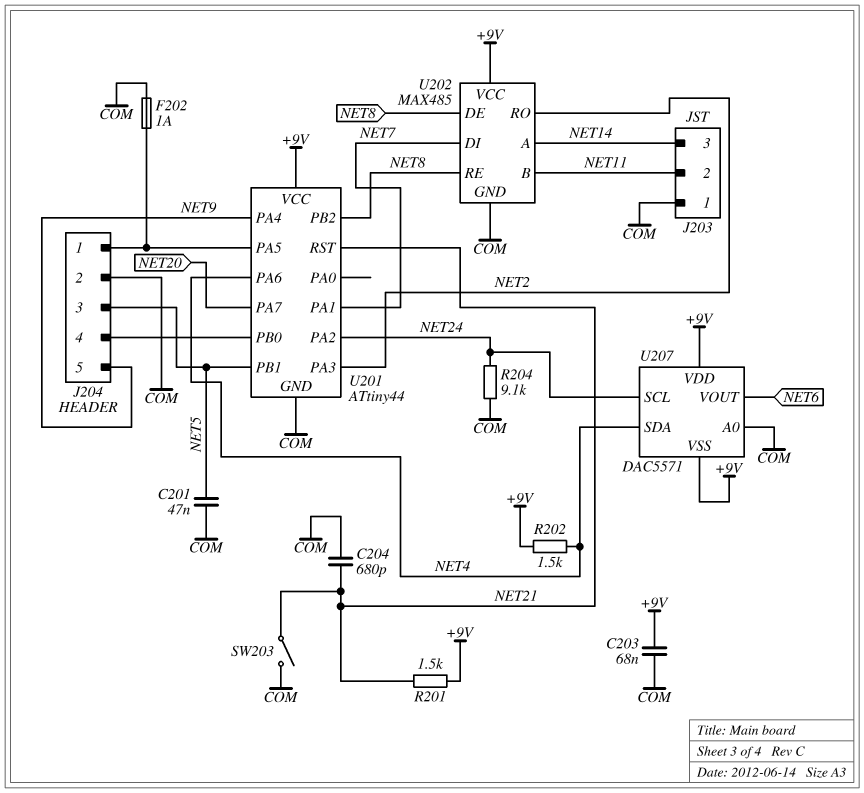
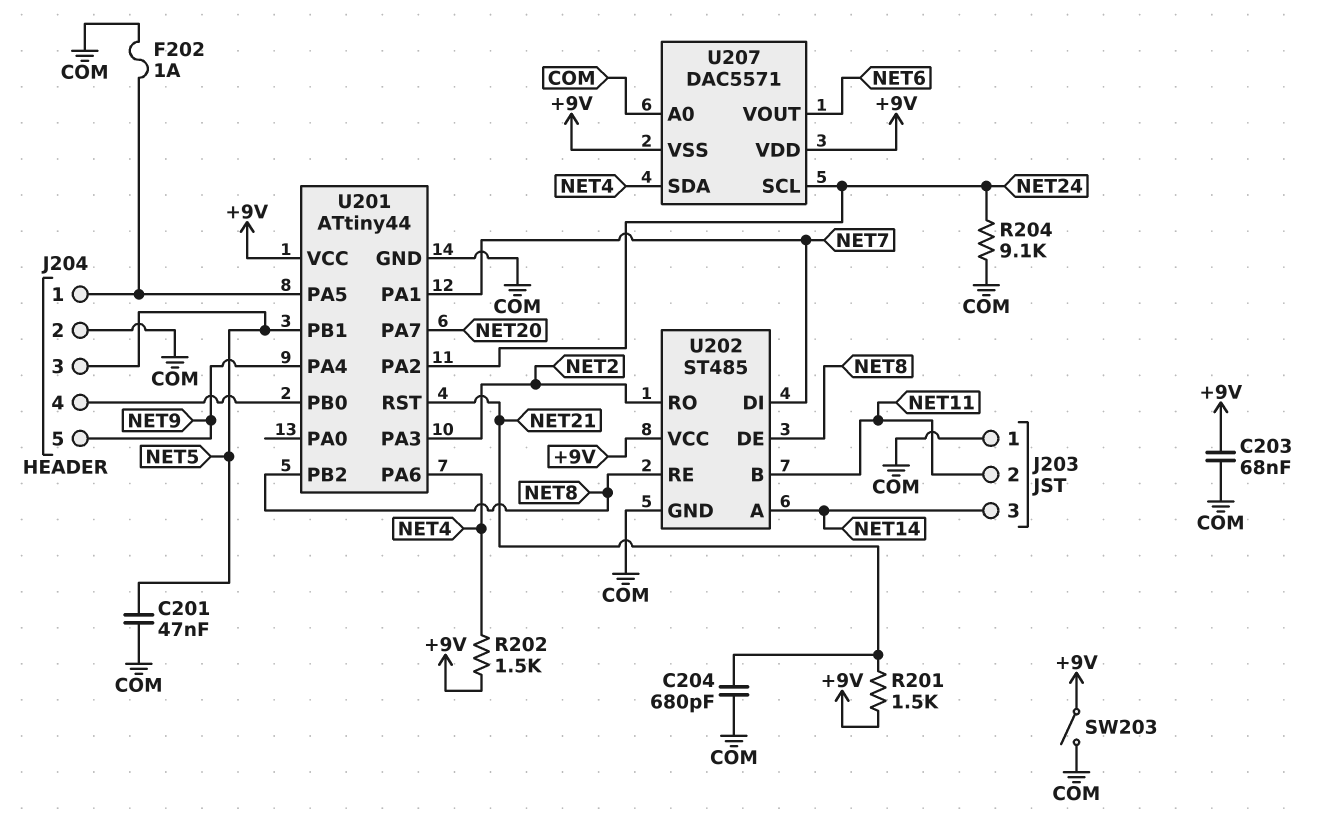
SW203: switch (COM, NET21) -> switch (+9V, COM)
U202: MAX485 -> ST485

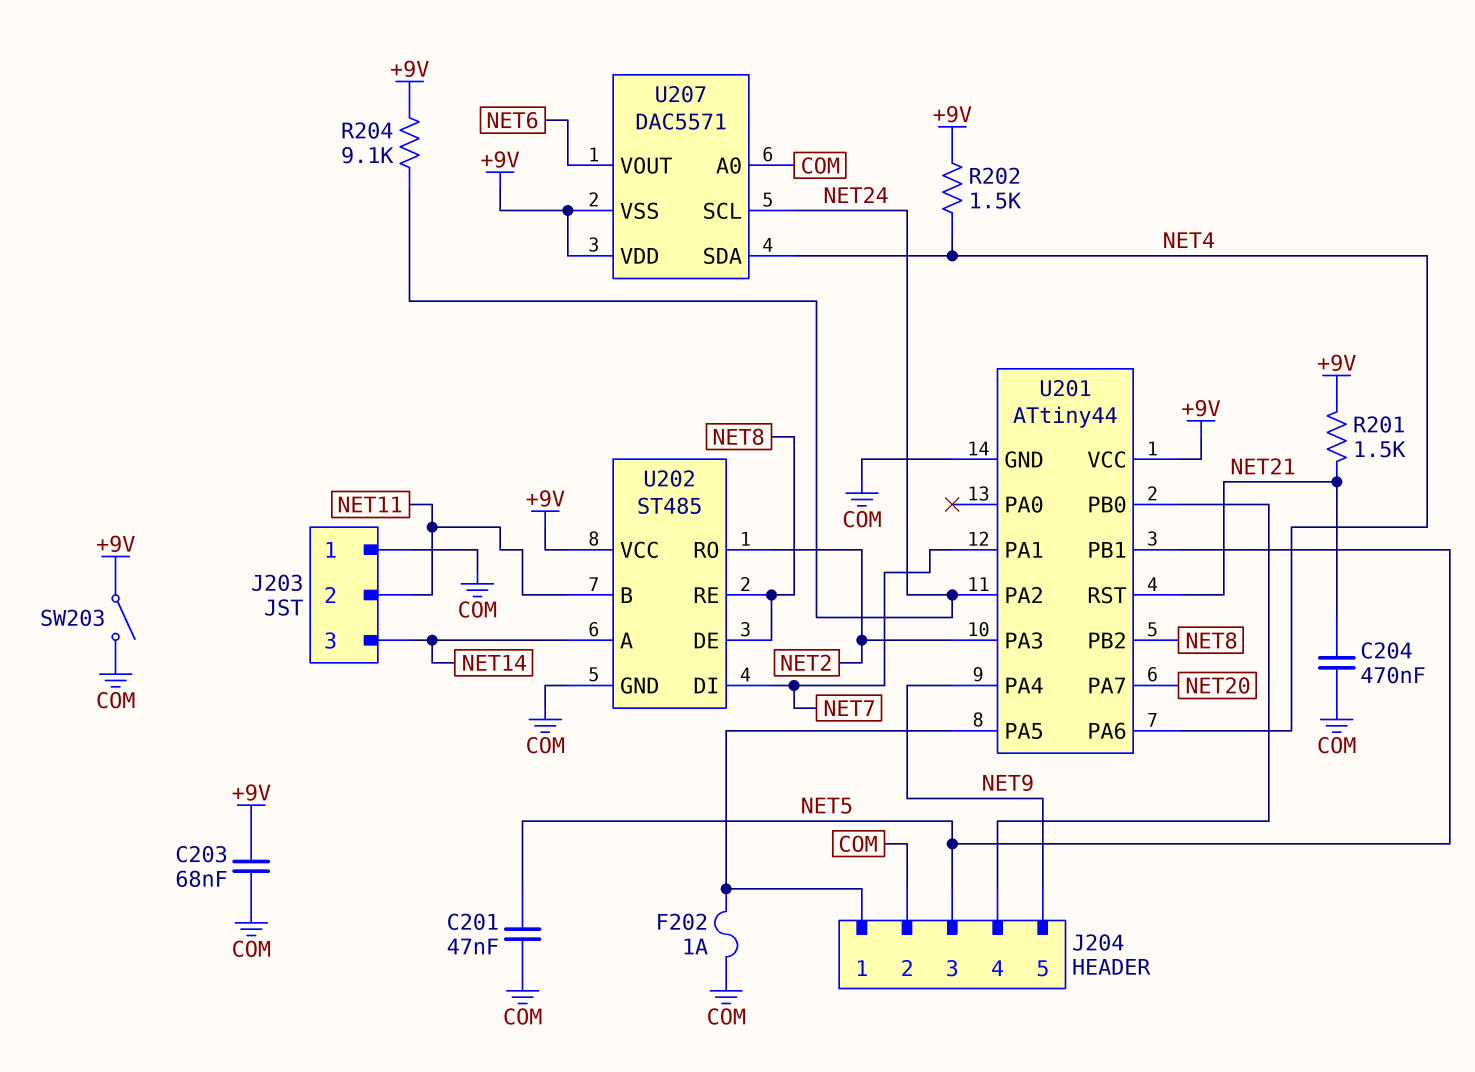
C204: 680pF (COM, NET21) -> 470nF (COM, NET21)
R204: 9.1k (COM, NET24) -> 9.1k (+9V, NET24)

